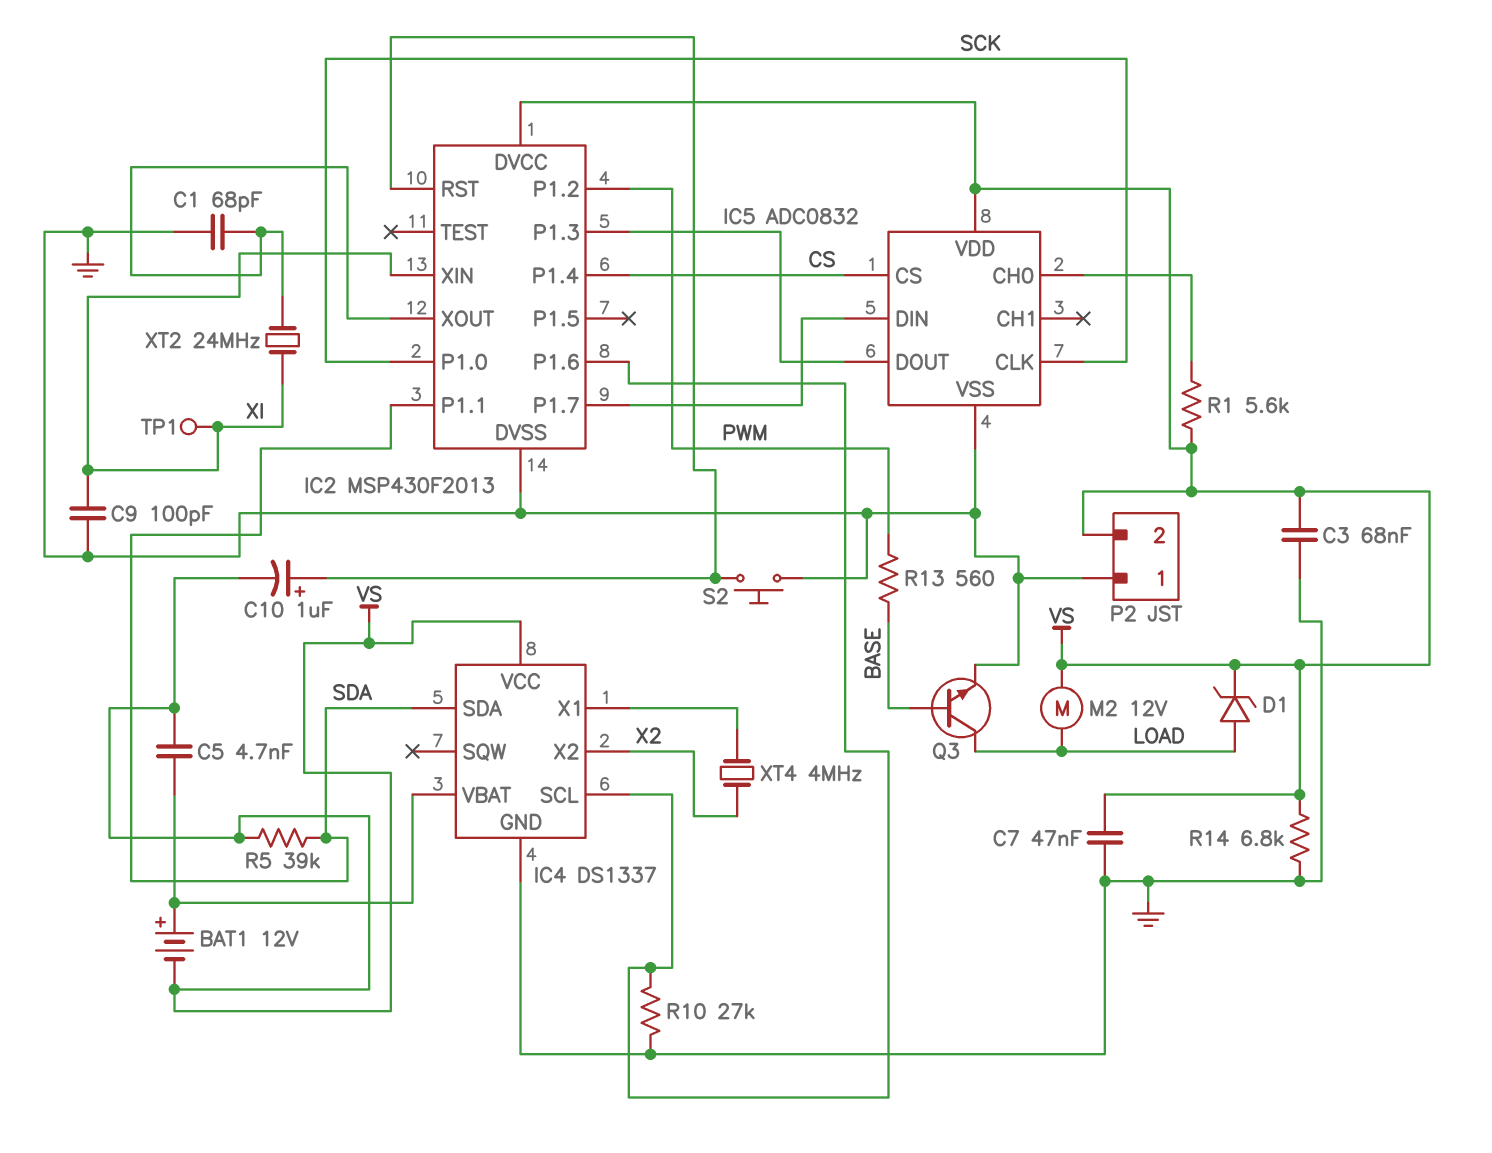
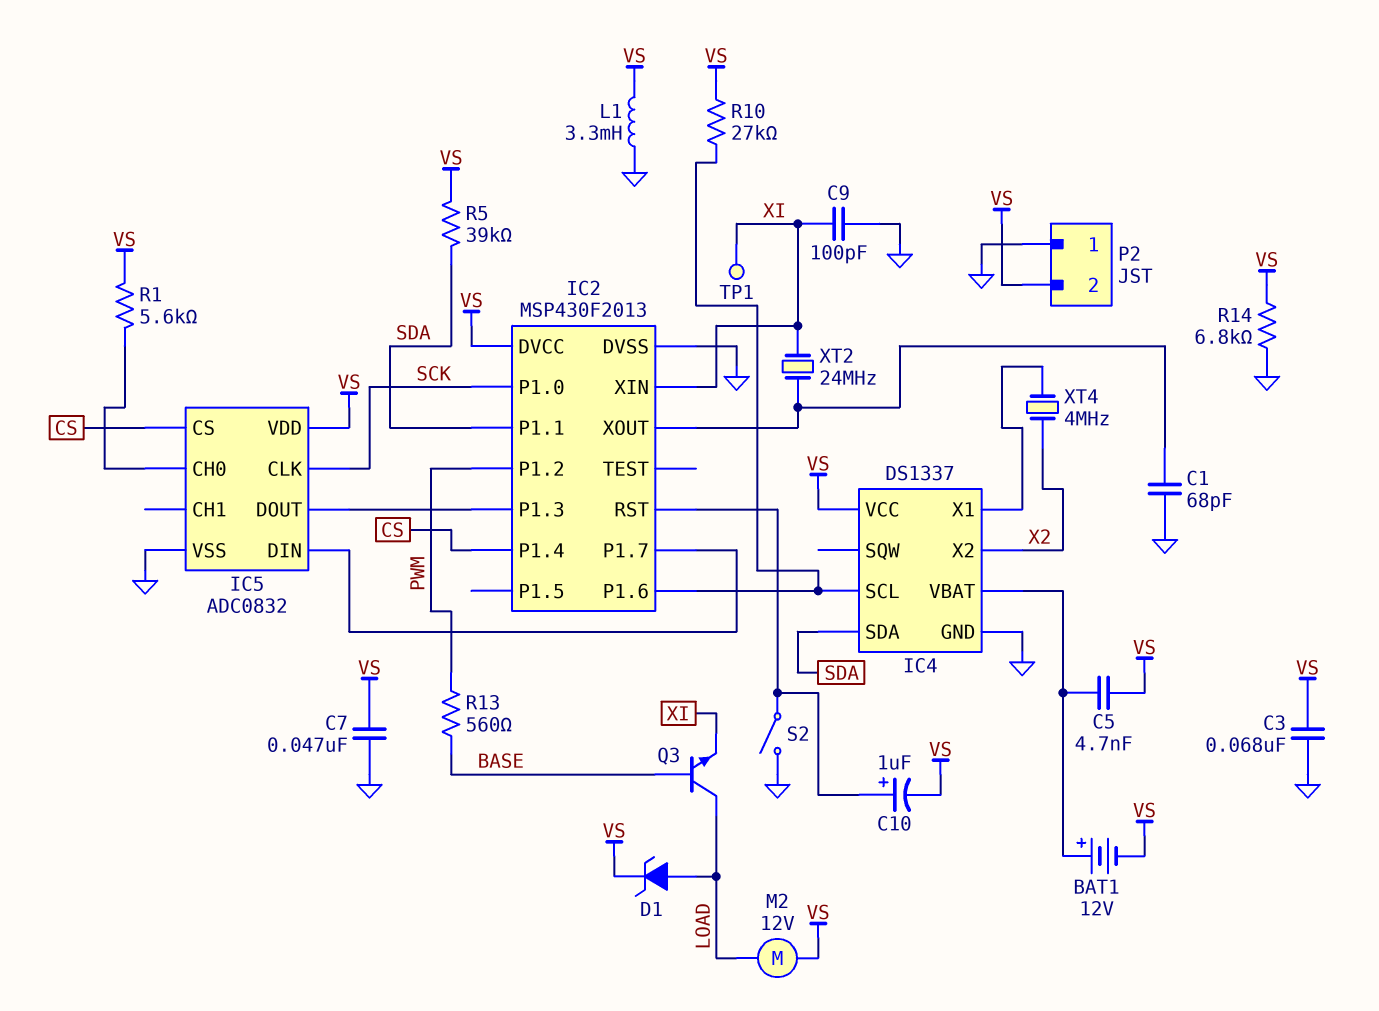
L1: none -> 3.3mH (GND, VS)
Q3: NPN (B BASE, C LOAD, E GND) -> NPN (B BASE, C LOAD, E XI)
R10: 27k (GND, IC2/P1.6) -> 27k (IC2/P1.6, VS)
S2: button (GND, IC2/RST) -> switch (GND, IC2/RST)

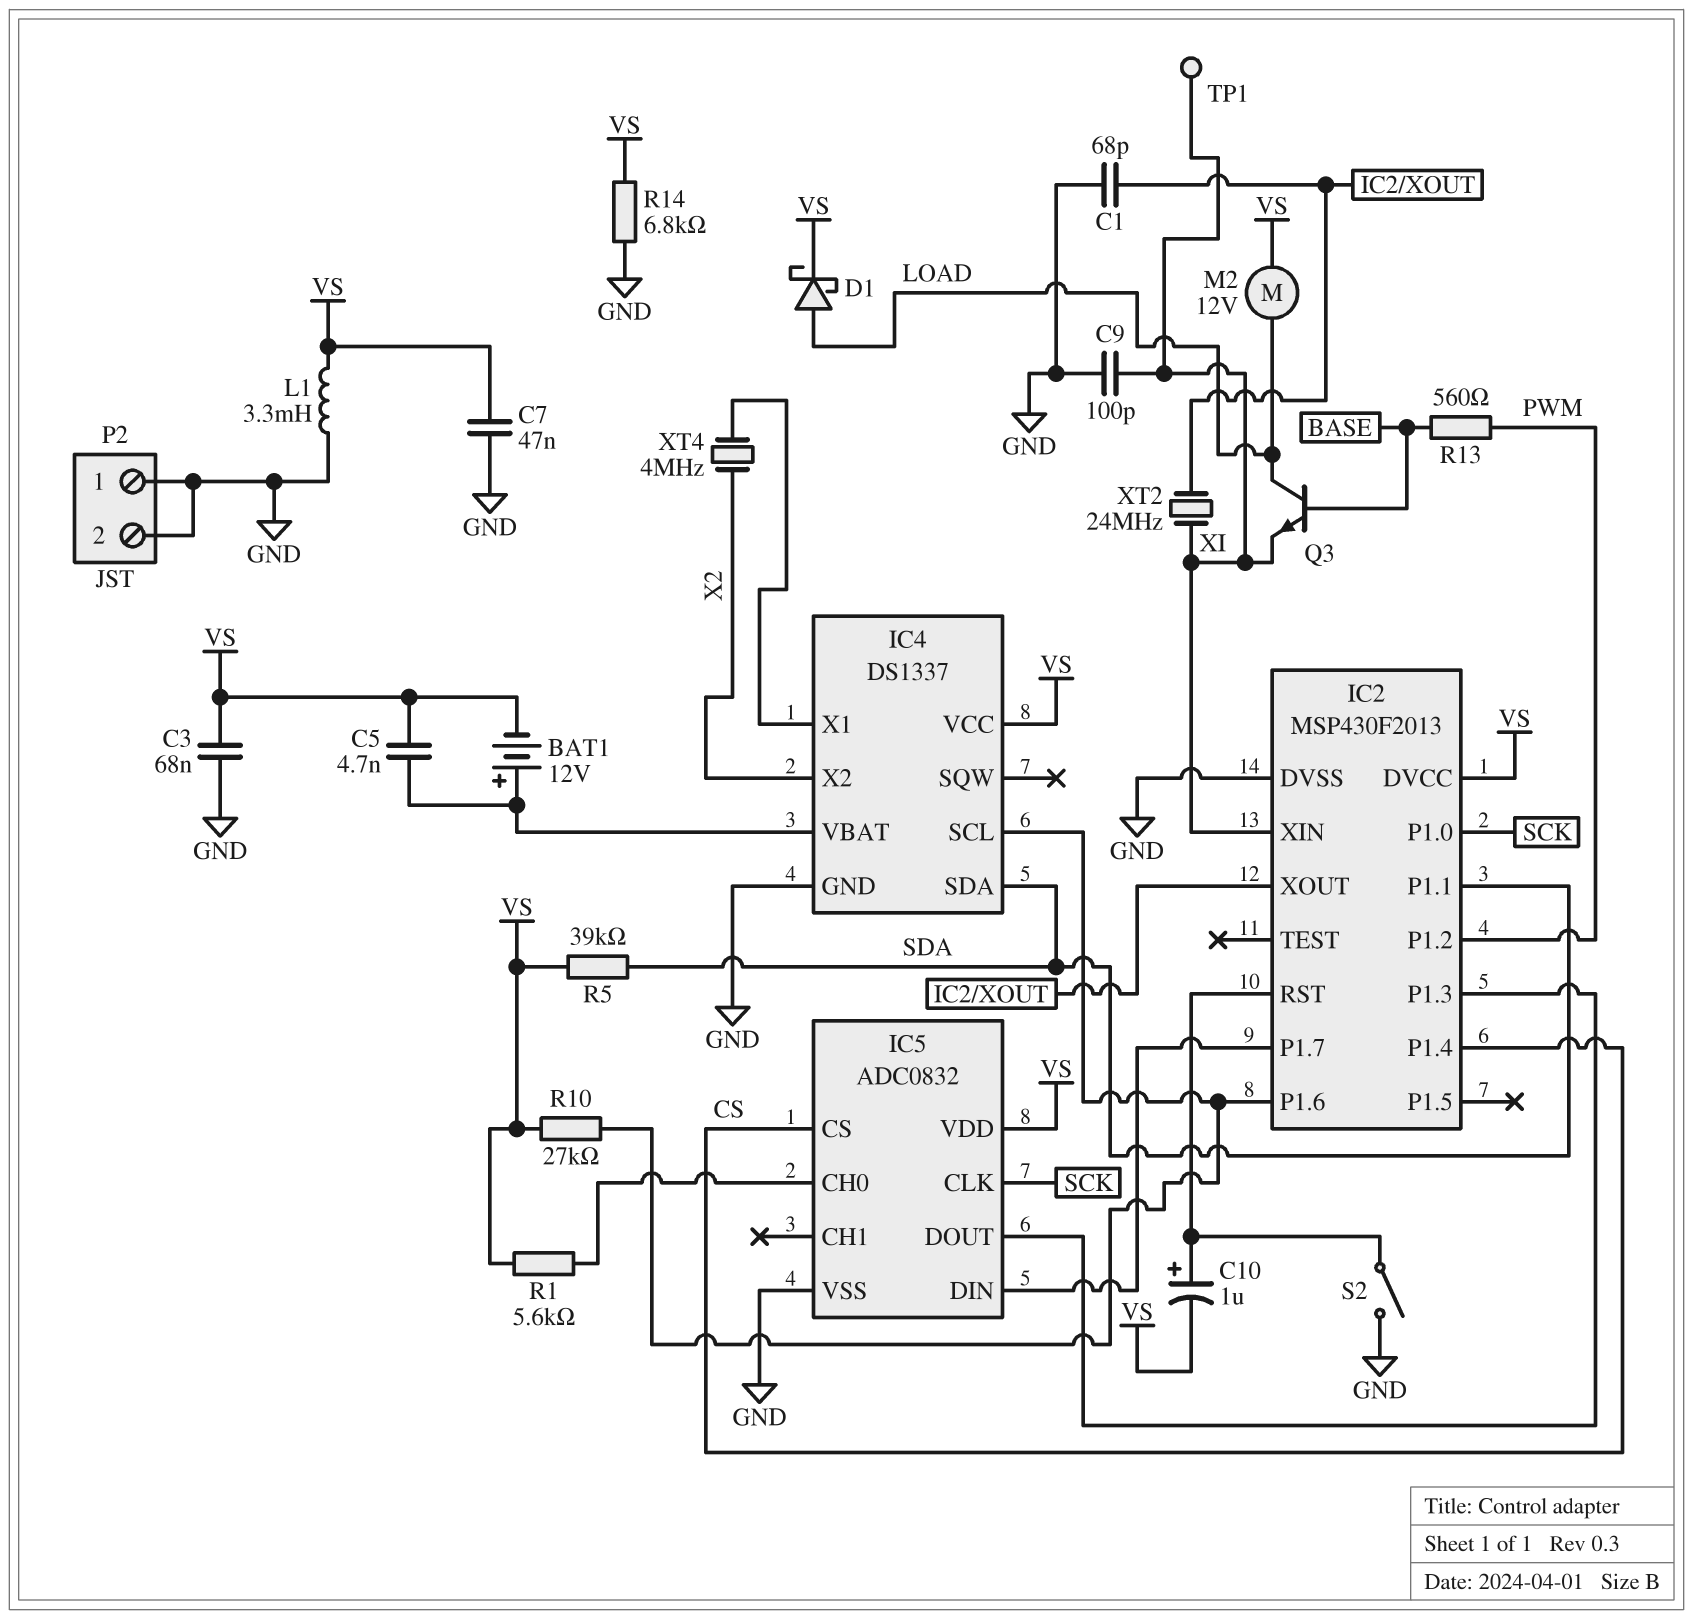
D1: zener (A LOAD, K VS) -> schottky (A LOAD, K VS)
P2 pin 2: VS -> GND

